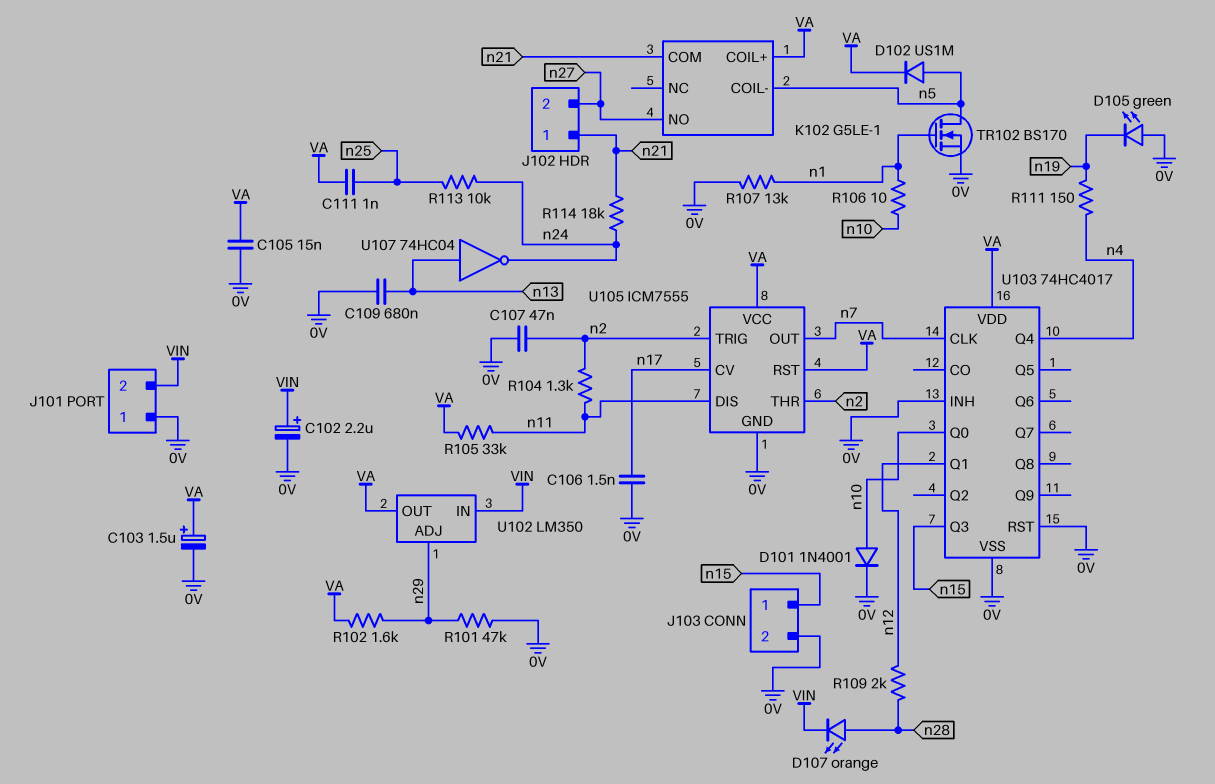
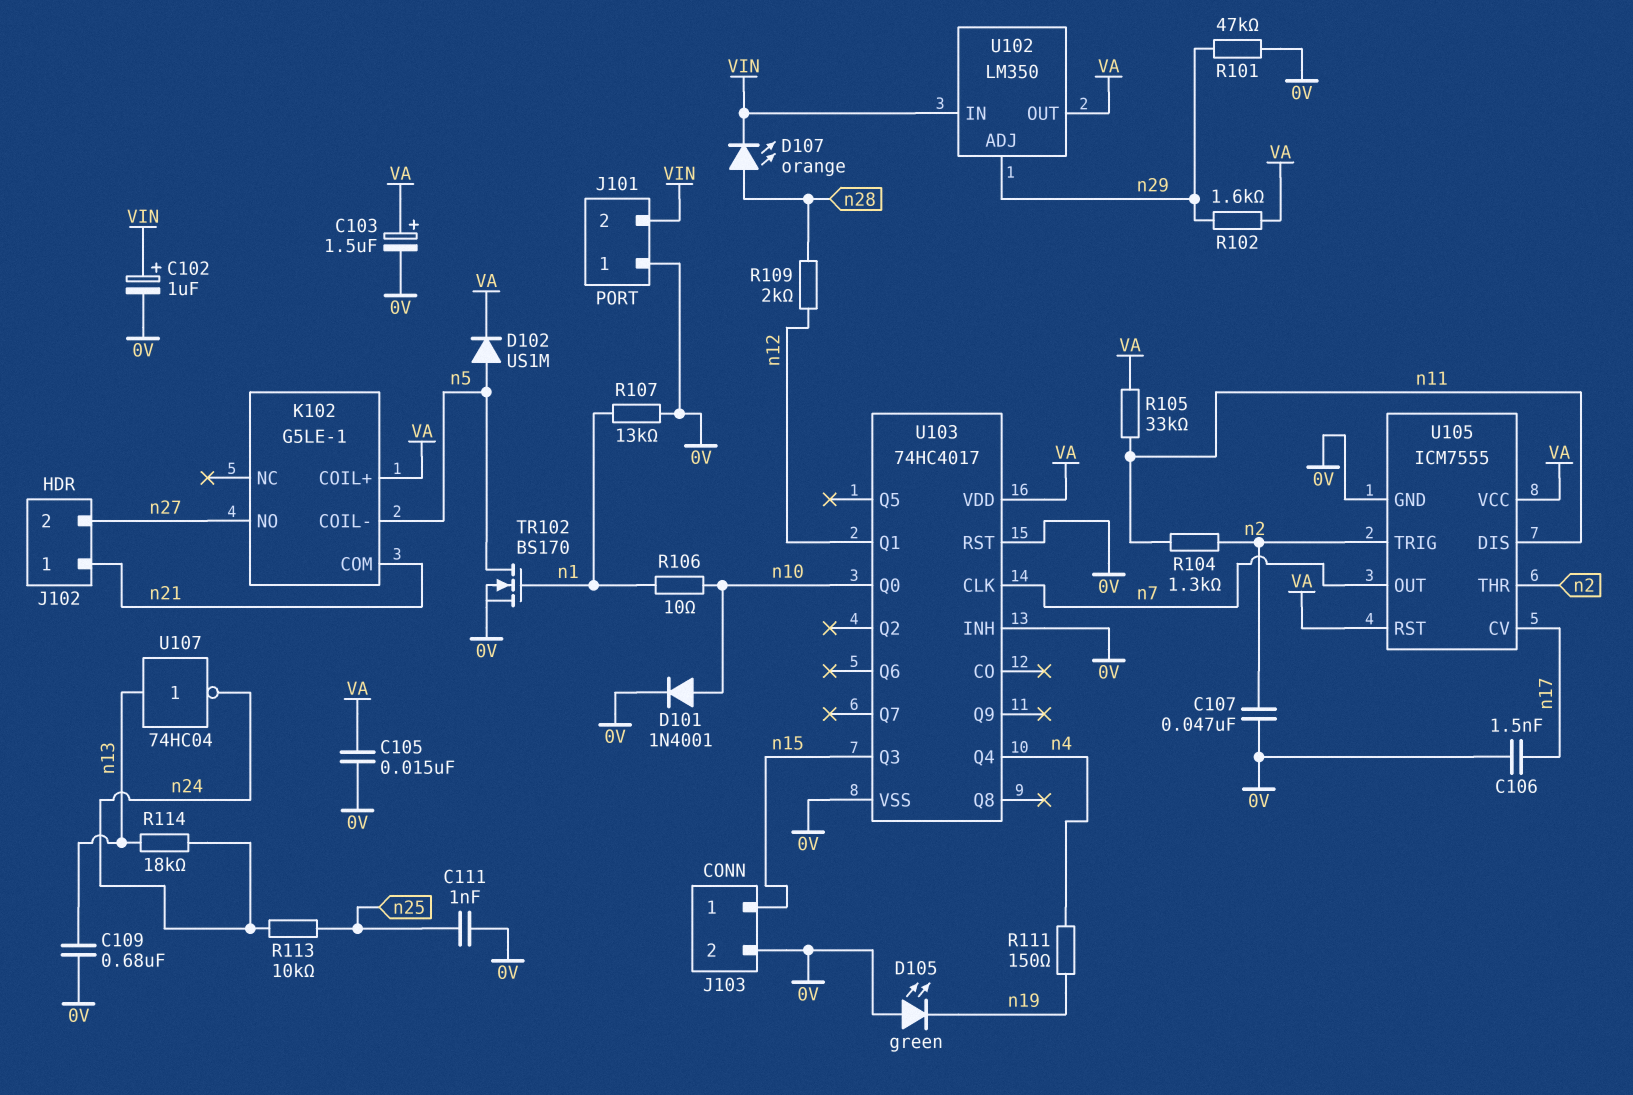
C102: 2.2uF (plus VIN, minus 0V) -> 1uF (plus VIN, minus 0V)
C111: 1nF (VA, n25) -> 1nF (0V, n25)
R114: 18k (n21, n24) -> 18k (n13, n24)

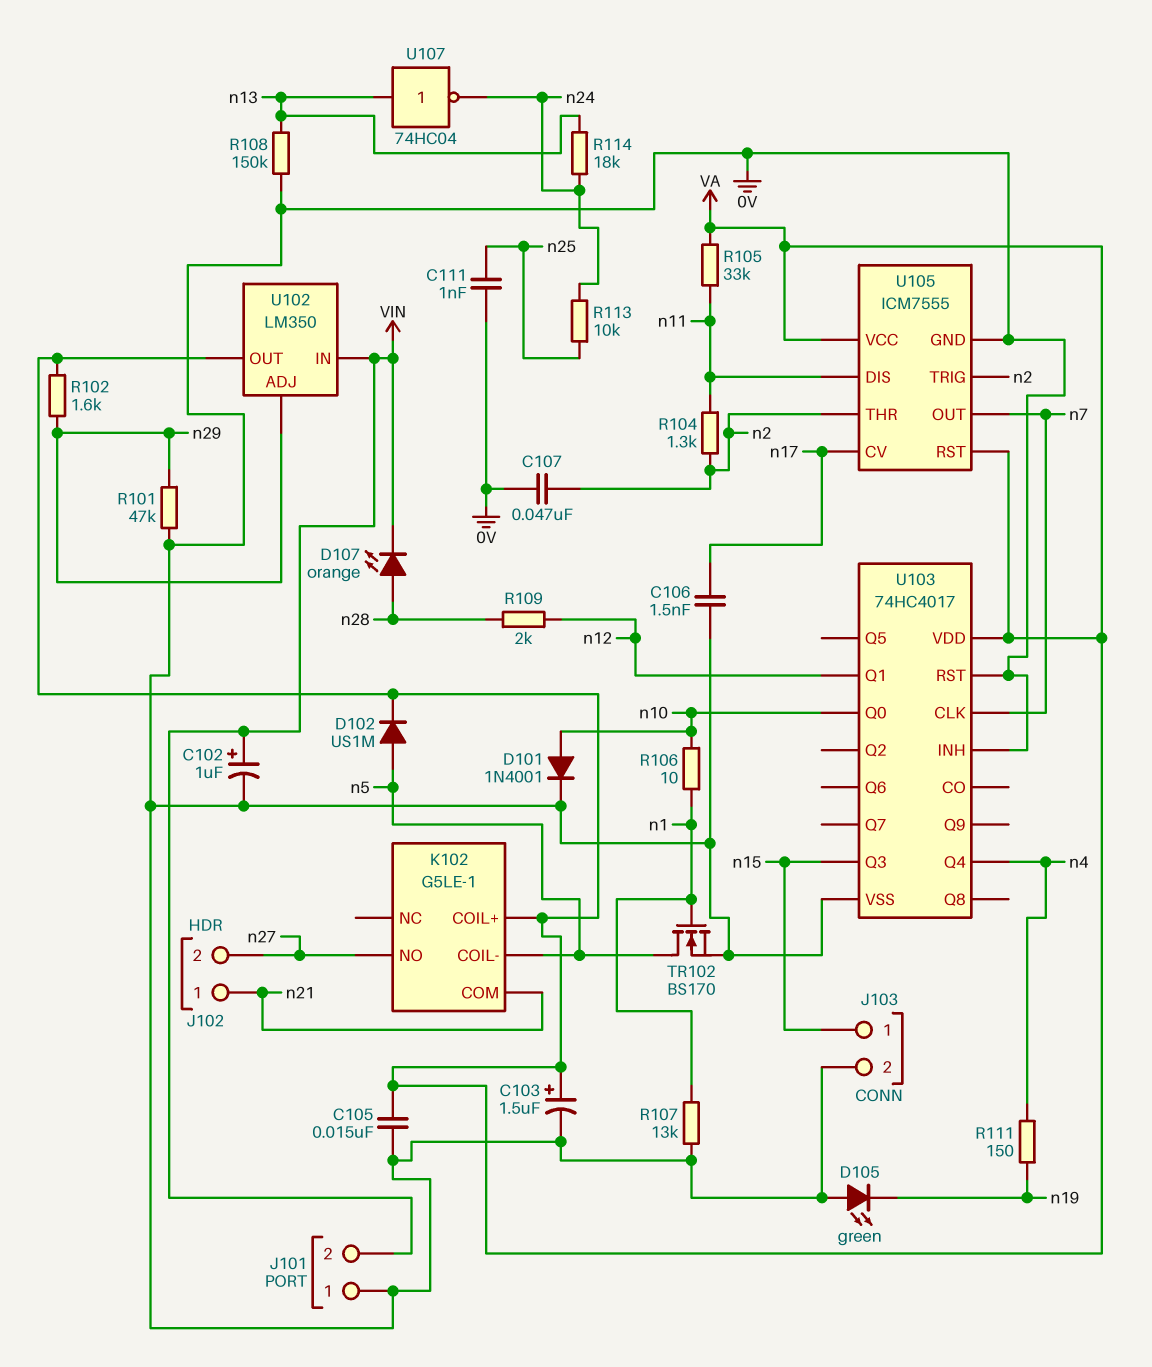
C109: 680nF (0V, n13) -> none
R108: none -> 150k (0V, n13)

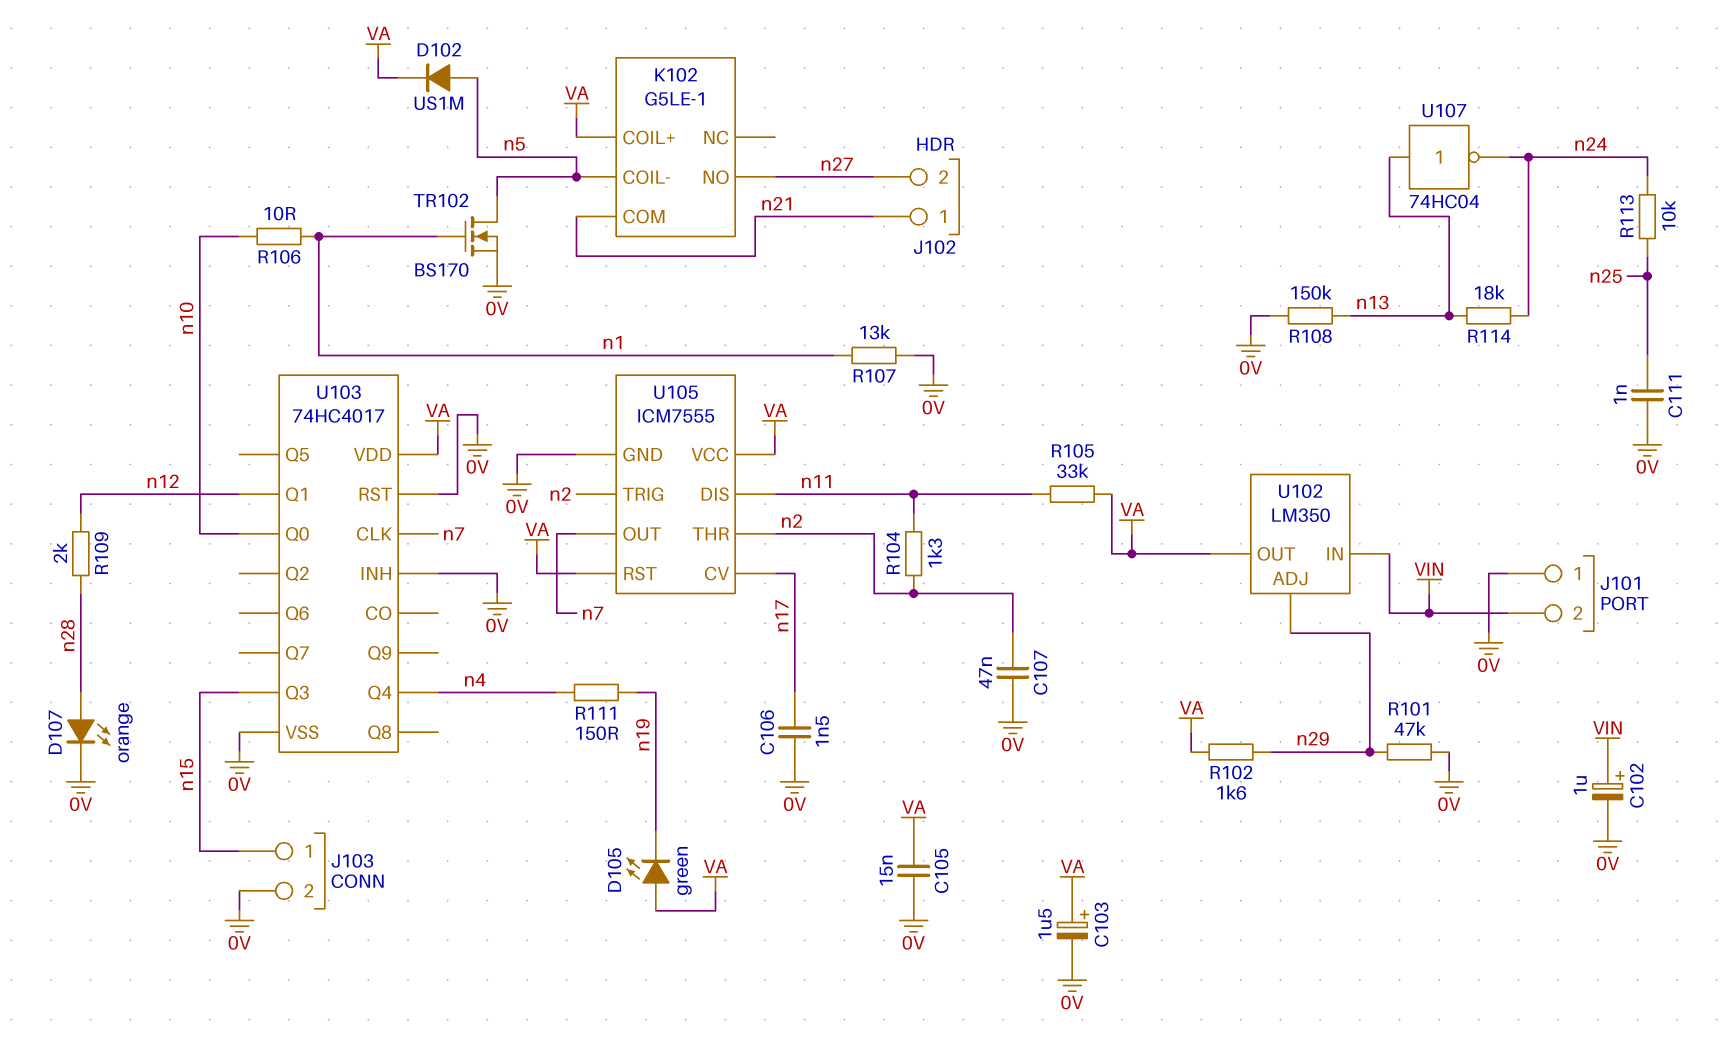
D101: diode 1N4001 (A n10, K 0V) -> none
D105: LED green (A 0V, K n19) -> LED green (A VA, K n19)
D107: LED orange (A n28, K VIN) -> LED orange (A n28, K 0V)

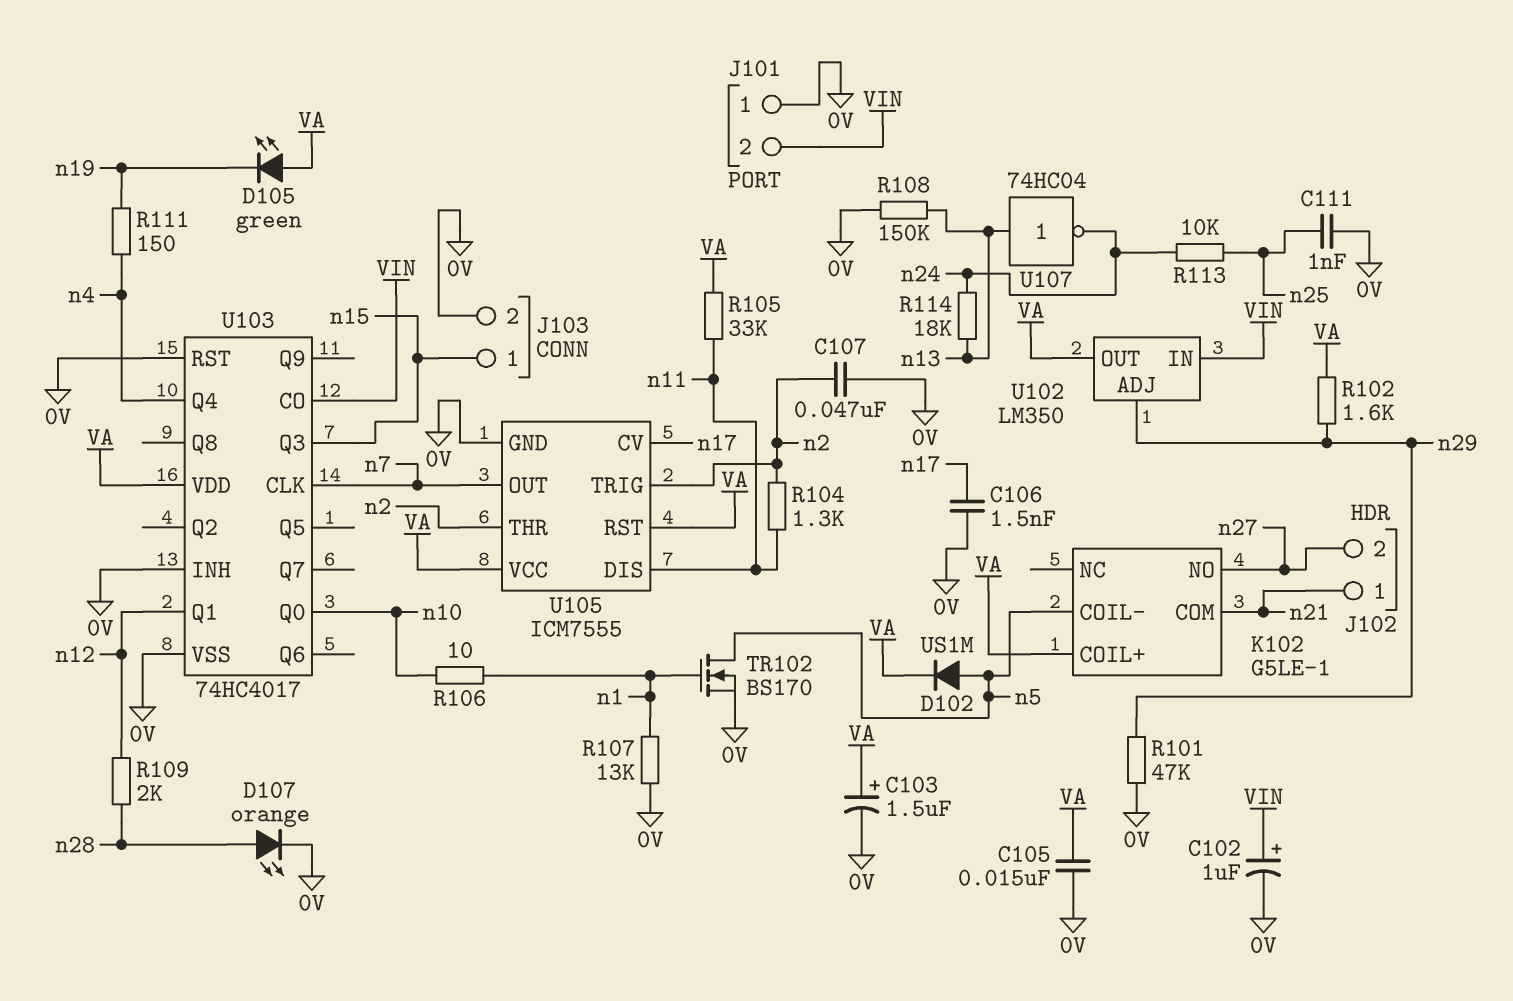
U103 pin CO: none -> VIN

